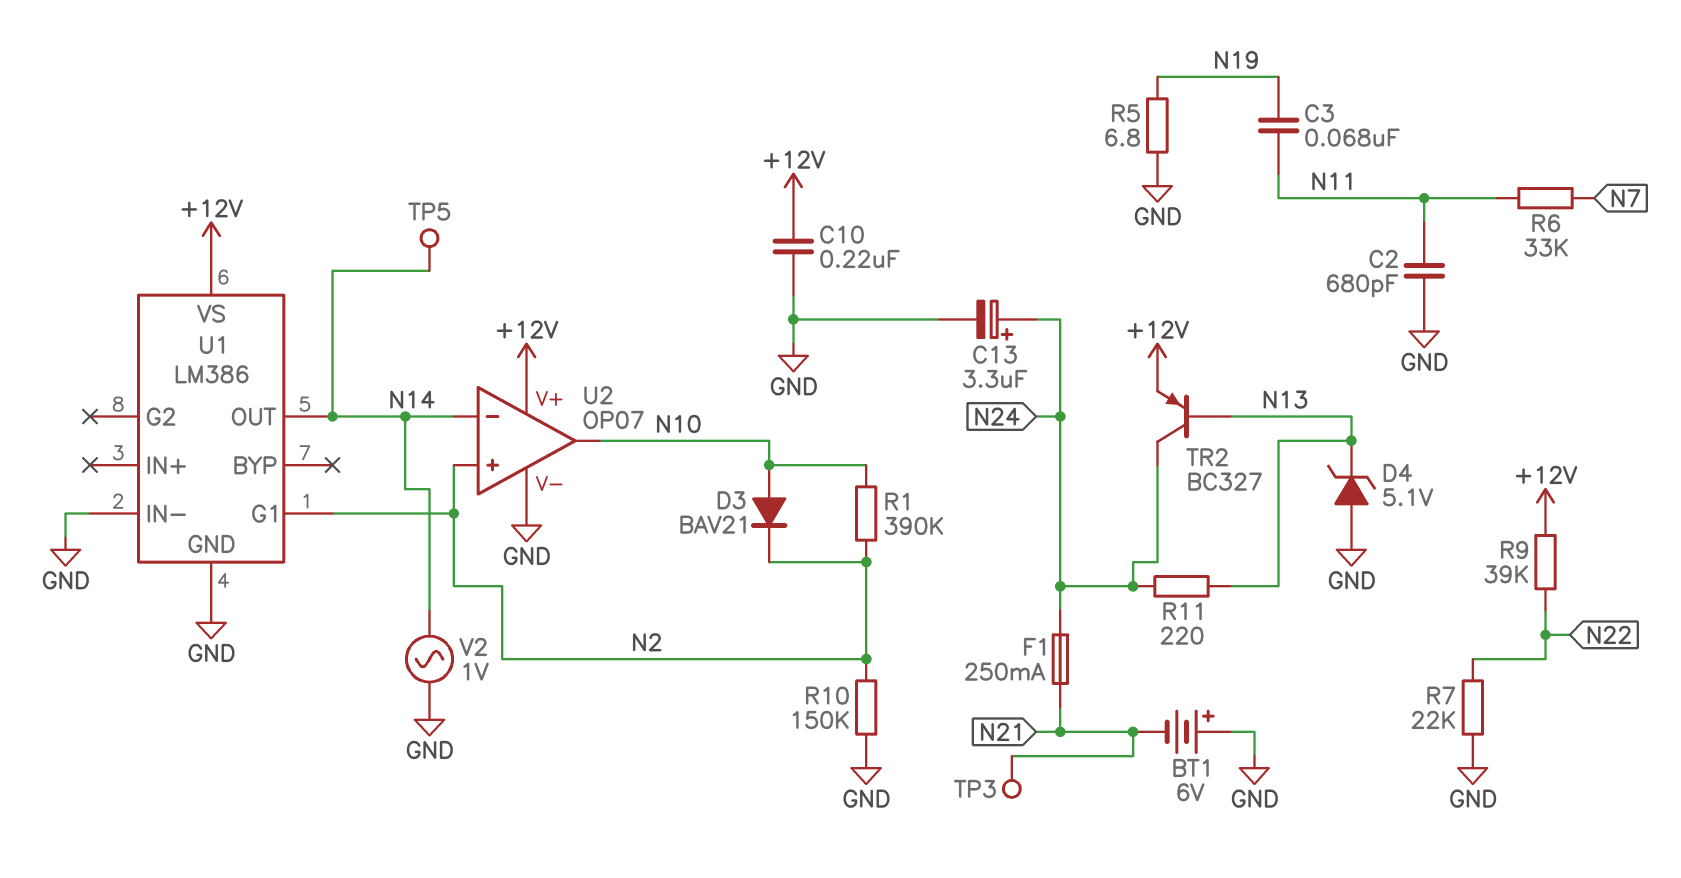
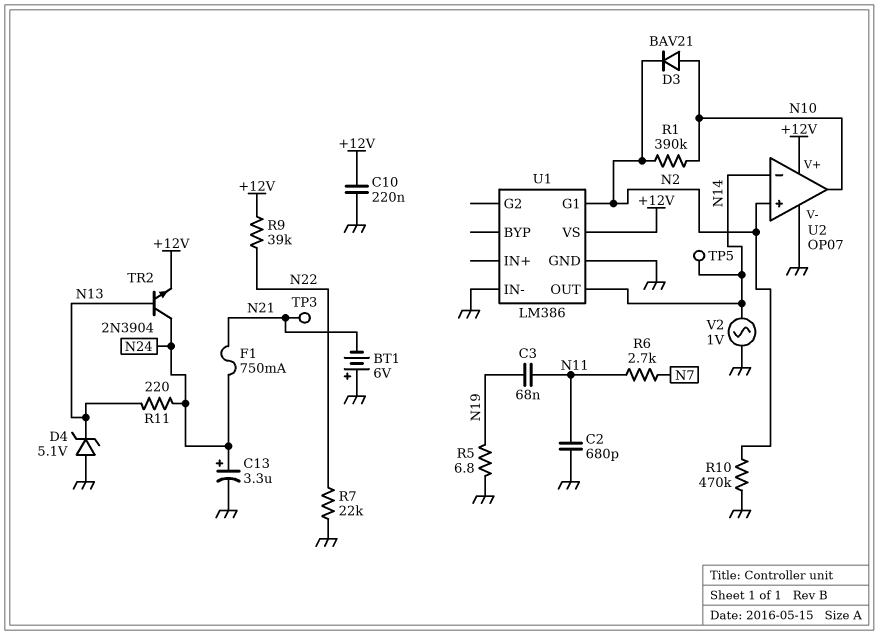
F1: 250mA (N21, N24) -> 750mA (N21, N24)
R6: 33k (N7, N11) -> 2.7k (N7, N11)
R10: 150k (GND, N2) -> 470k (GND, N2)
TR2: PNP BC327 (B N13, C N24, E +12V) -> NPN 2N3904 (B N13, C N24, E +12V)

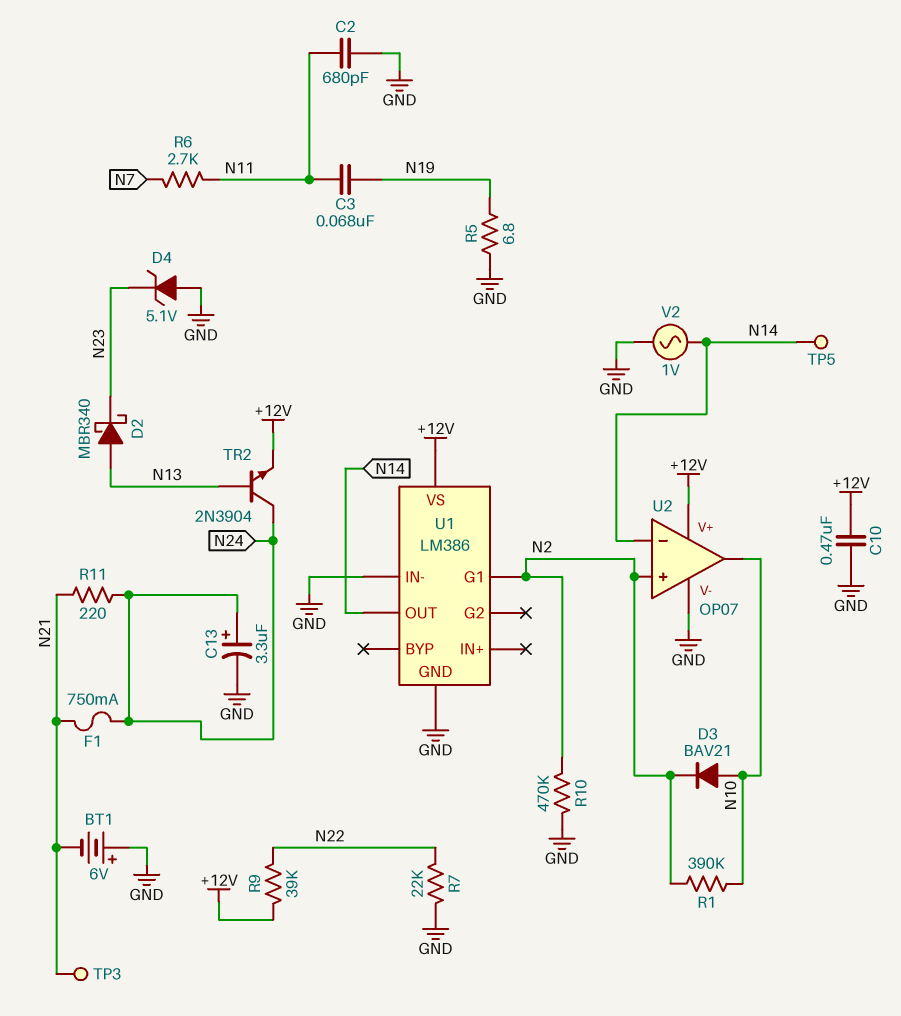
C10: 220nF (+12V, GND) -> 470nF (+12V, GND)
D2: none -> schottky MBR340 (A N13, K N23)
D4: zener 5.1V (A GND, K N13) -> zener 5.1V (A GND, K N23)
R11: 220 (N13, N24) -> 220 (N21, N24)

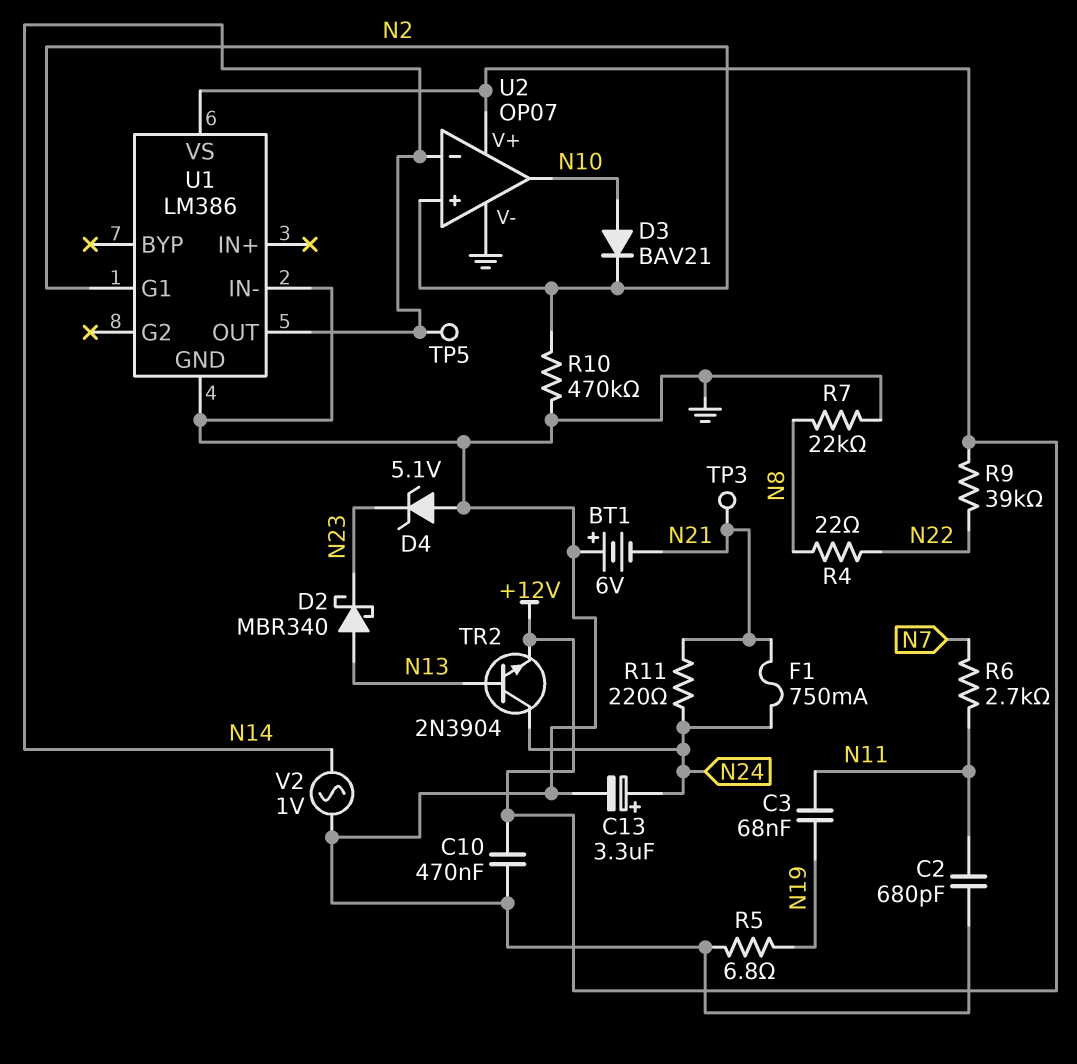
R1: 390k (N2, N10) -> none
R4: none -> 22 (N8, N22)
R7: 22k (GND, N22) -> 22k (GND, N8)

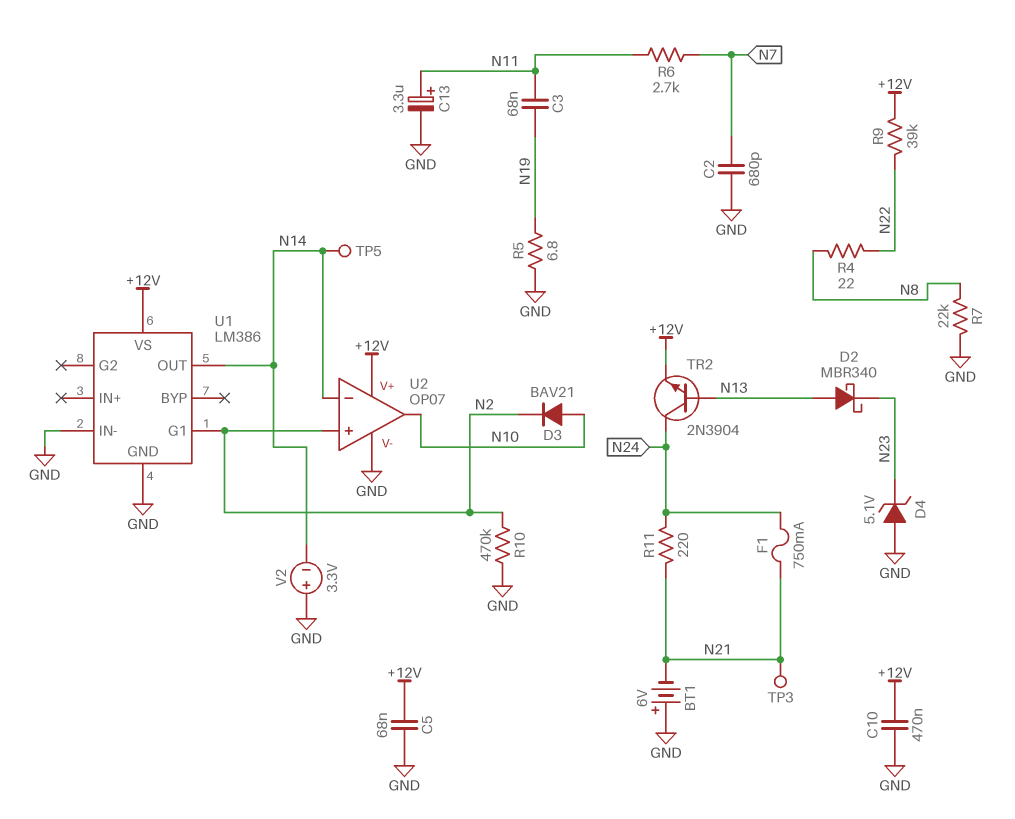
C2: 680pF (GND, N11) -> 680pF (GND, N7)
C5: none -> 68nF (+12V, GND)
C13: 3.3uF (plus N24, minus GND) -> 3.3uF (plus N11, minus GND)
V2: AC 1V (GND, N14) -> 3.3V (plus GND, minus N14)

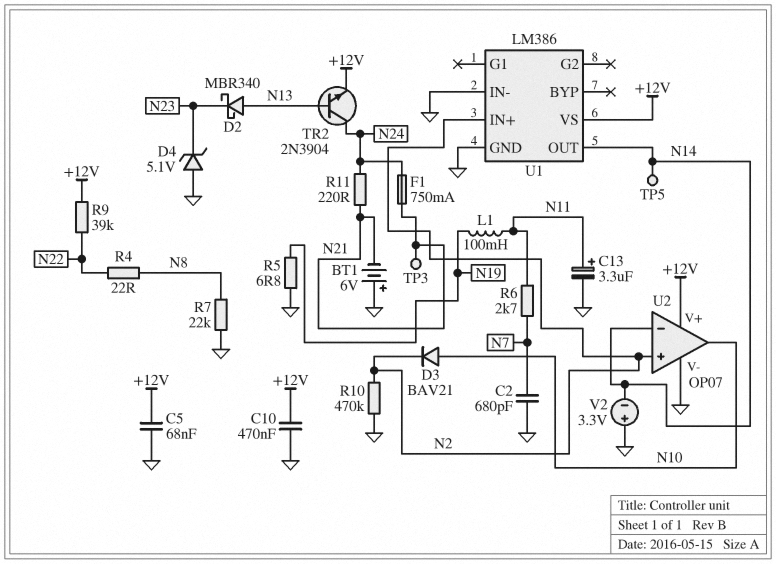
C3: 68nF (N11, N19) -> none
L1: none -> 100mH (N11, N19)
U1 pin G1: N2 -> none
U1 pin IN+: none -> N2

